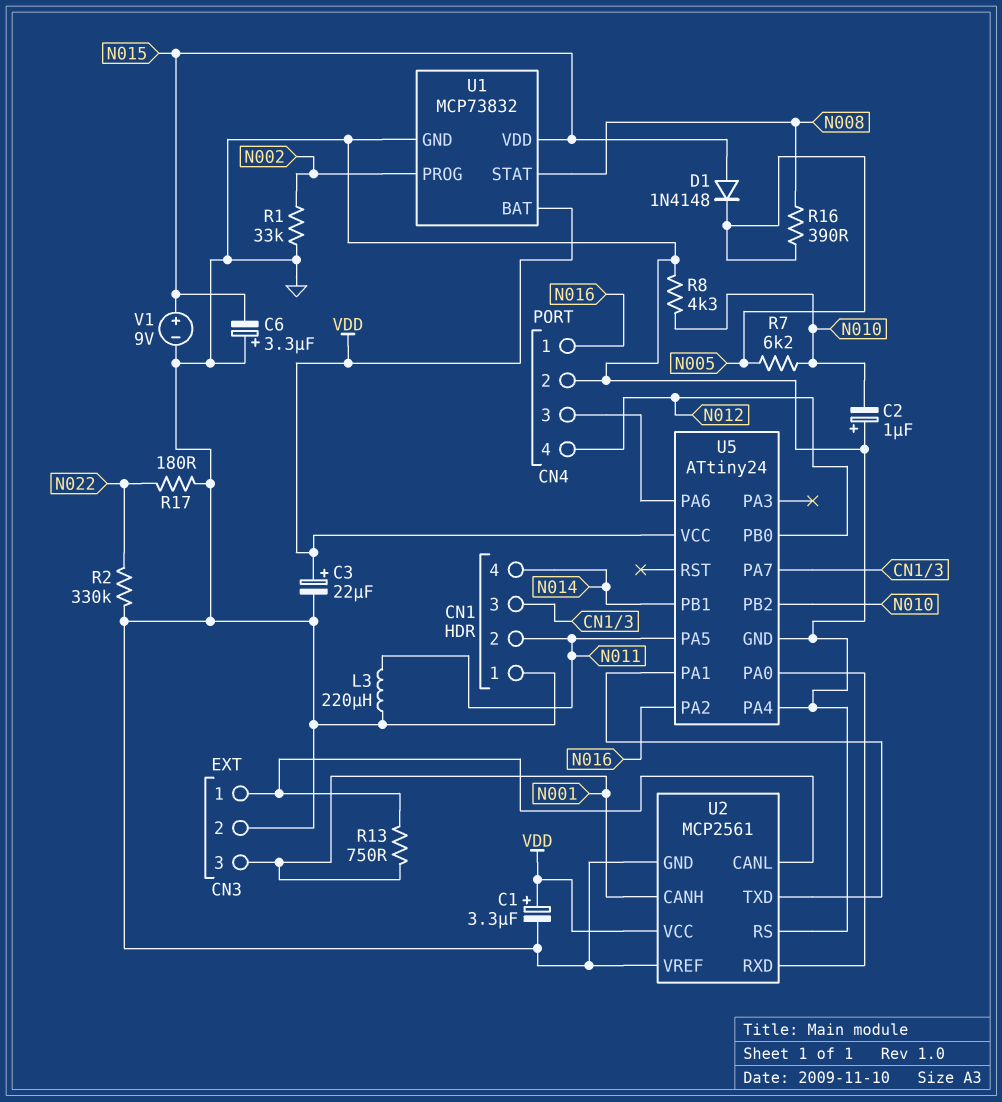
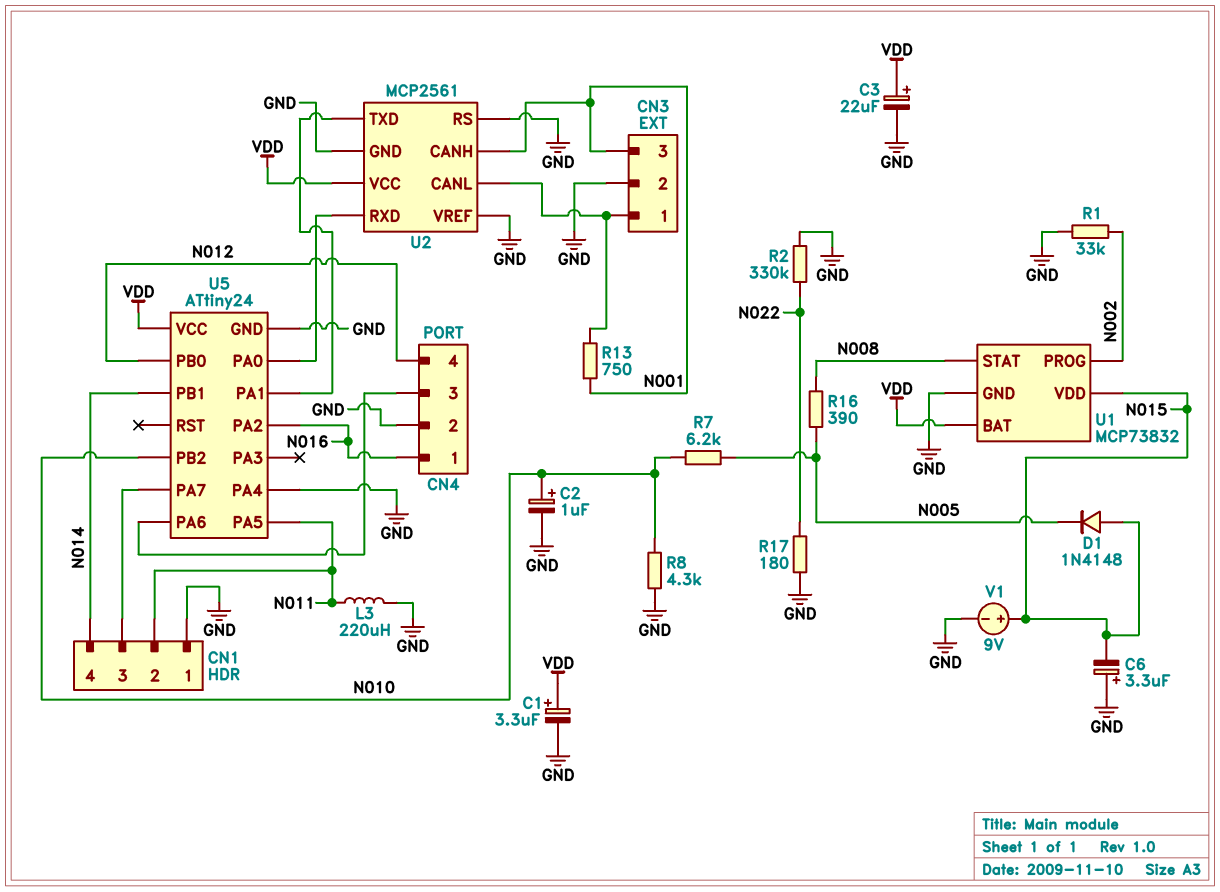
C2: 1uF (plus GND, minus N010) -> 1uF (plus N010, minus GND)

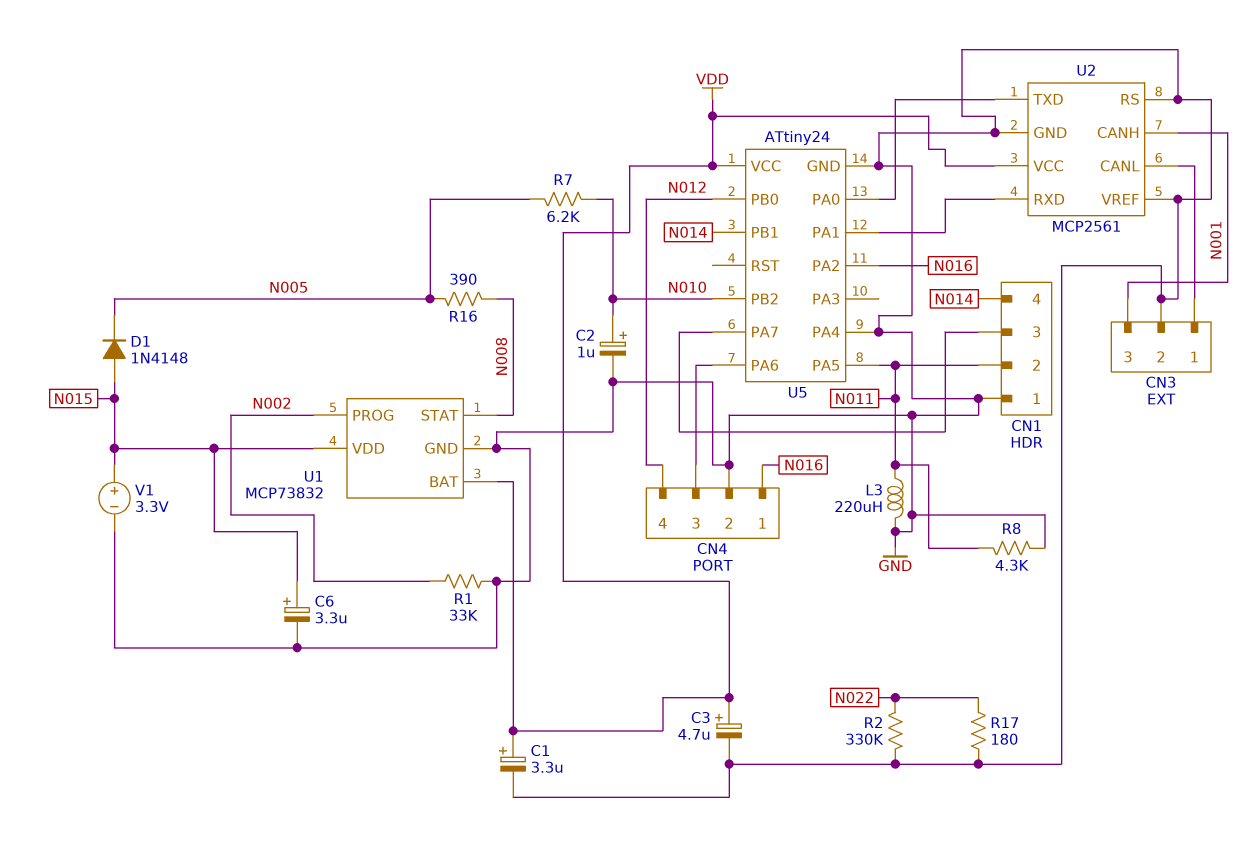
C3: 22uF (plus VDD, minus GND) -> 4.7uF (plus VDD, minus GND)
C6: 3.3uF (plus GND, minus N015) -> 3.3uF (plus N015, minus GND)
R8: 4.3k (GND, N010) -> 4.3k (GND, N011)
R13: 750 (CN3/1, N001) -> none
U5 pin PA0: U2/RXD -> U2/TXD
U5 pin PA1: U2/TXD -> U2/RXD
V1: 9V (plus N015, minus GND) -> 3.3V (plus N015, minus GND)

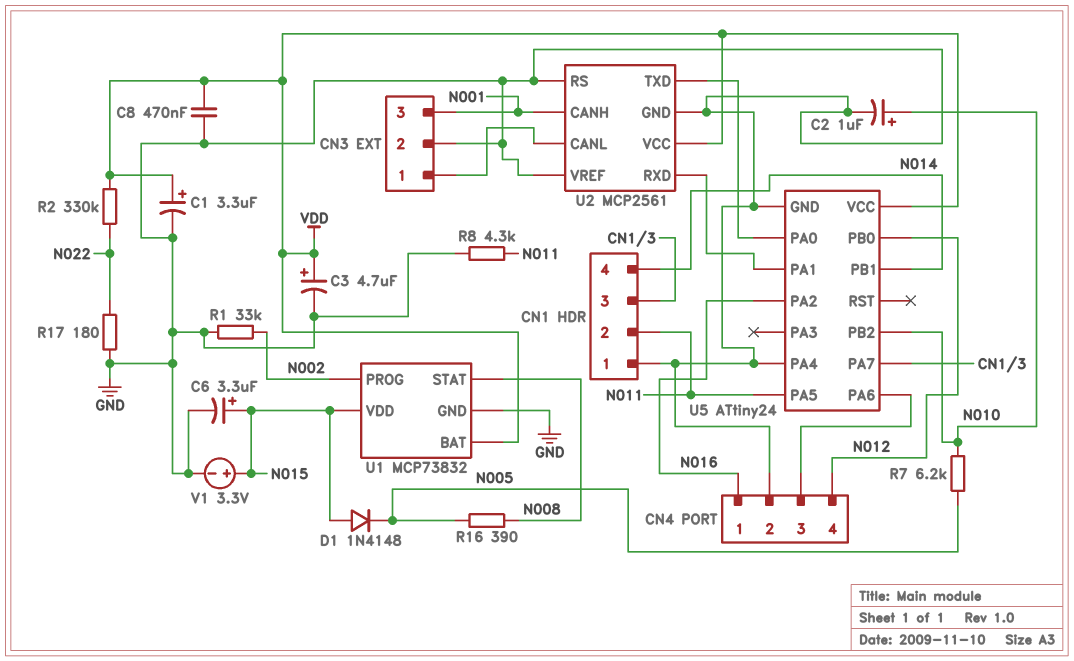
C8: none -> 470nF (GND, VDD)
L3: 220uH (GND, N011) -> none
R2: 330k (GND, N022) -> 330k (N022, VDD)

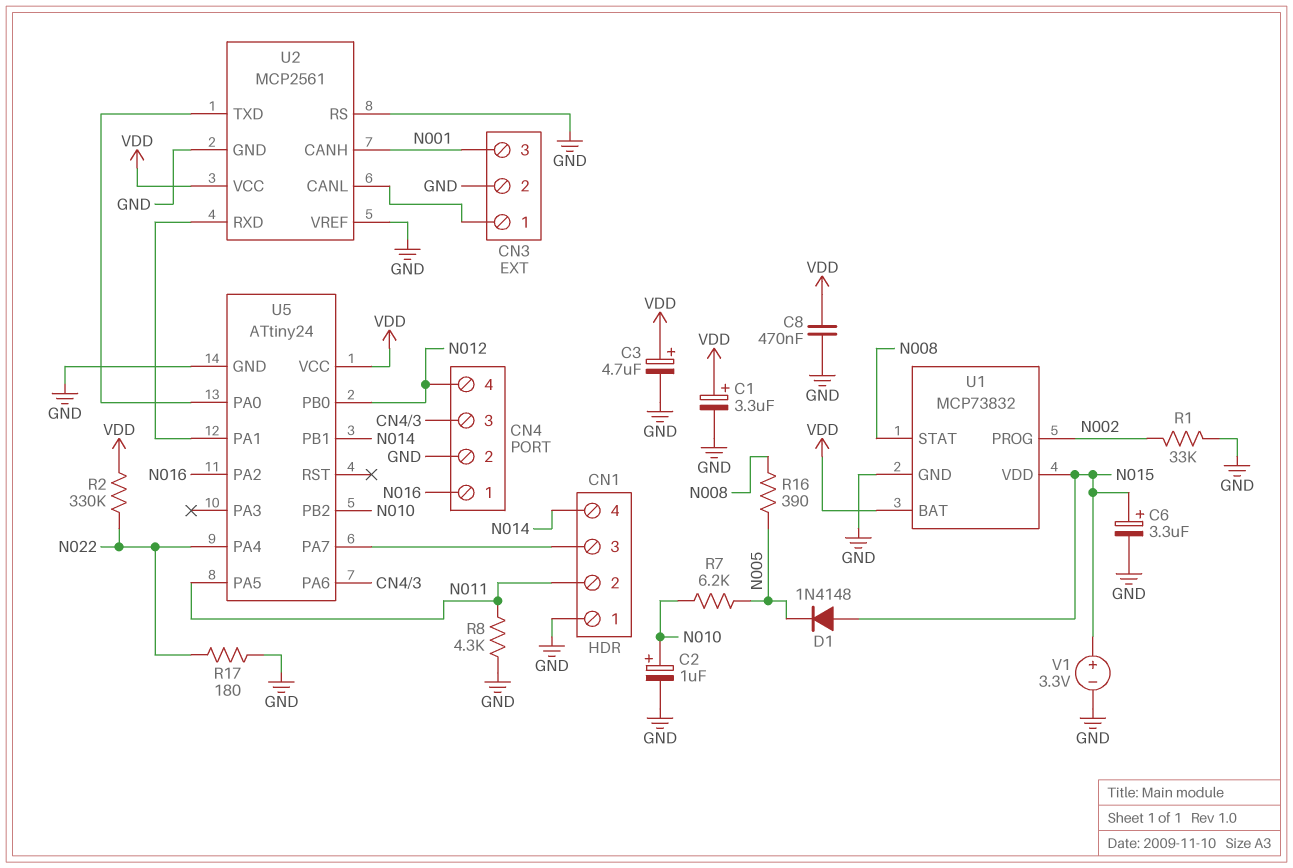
U5 pin PA4: GND -> N022

